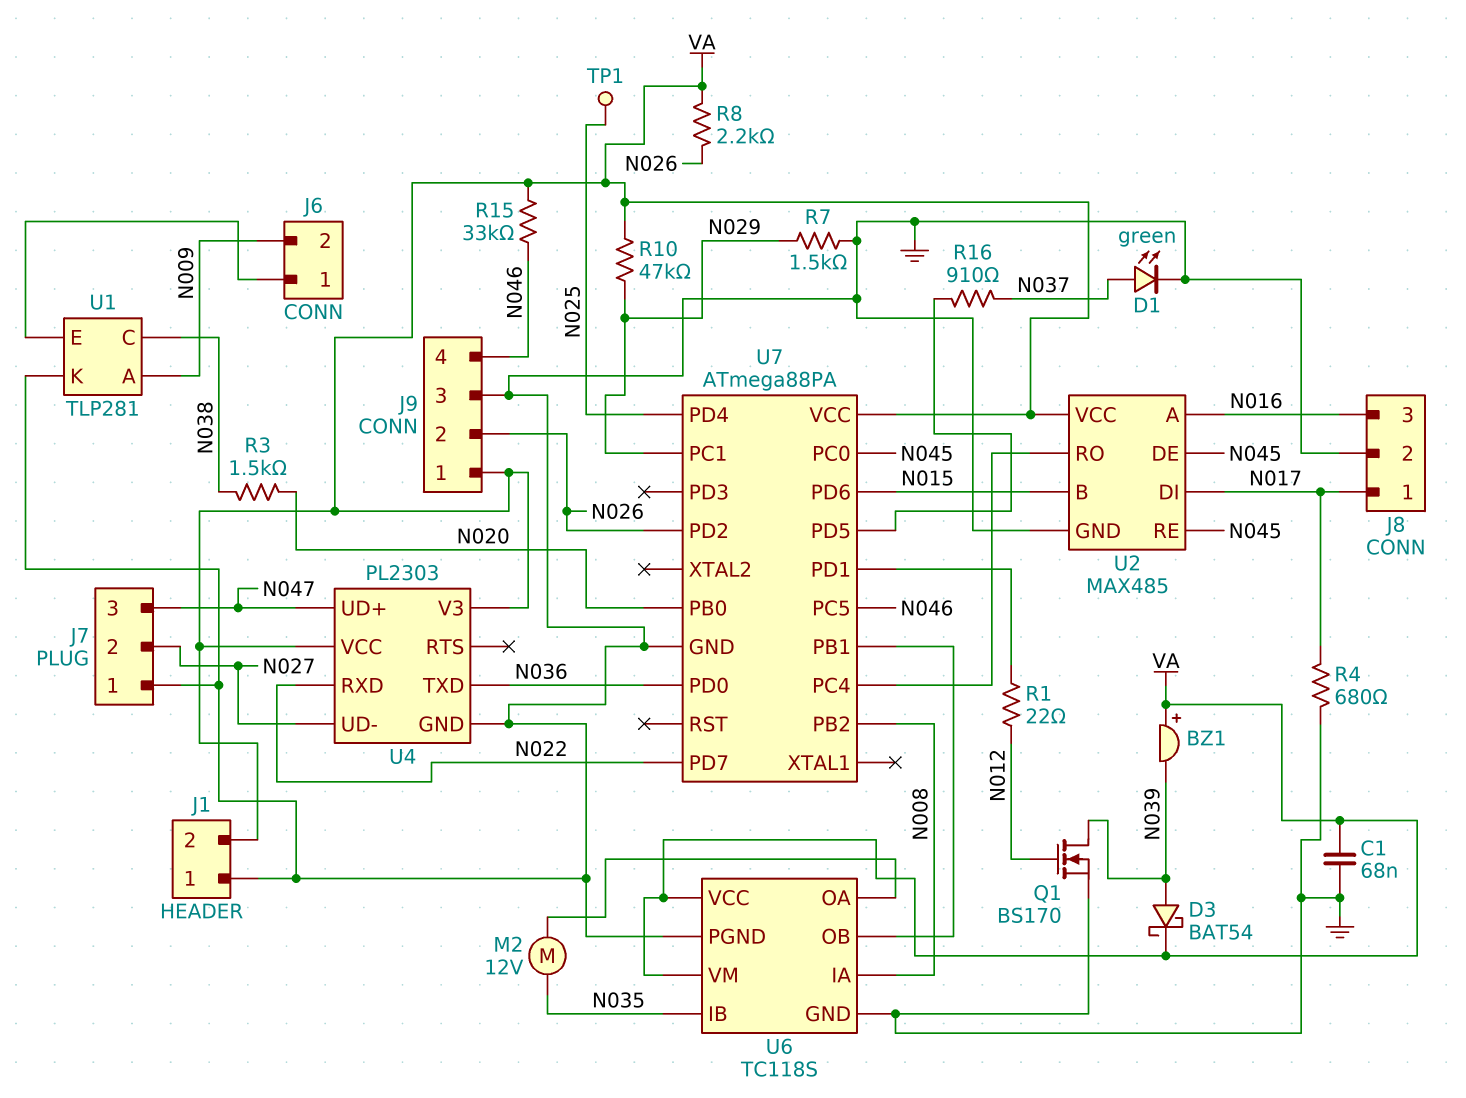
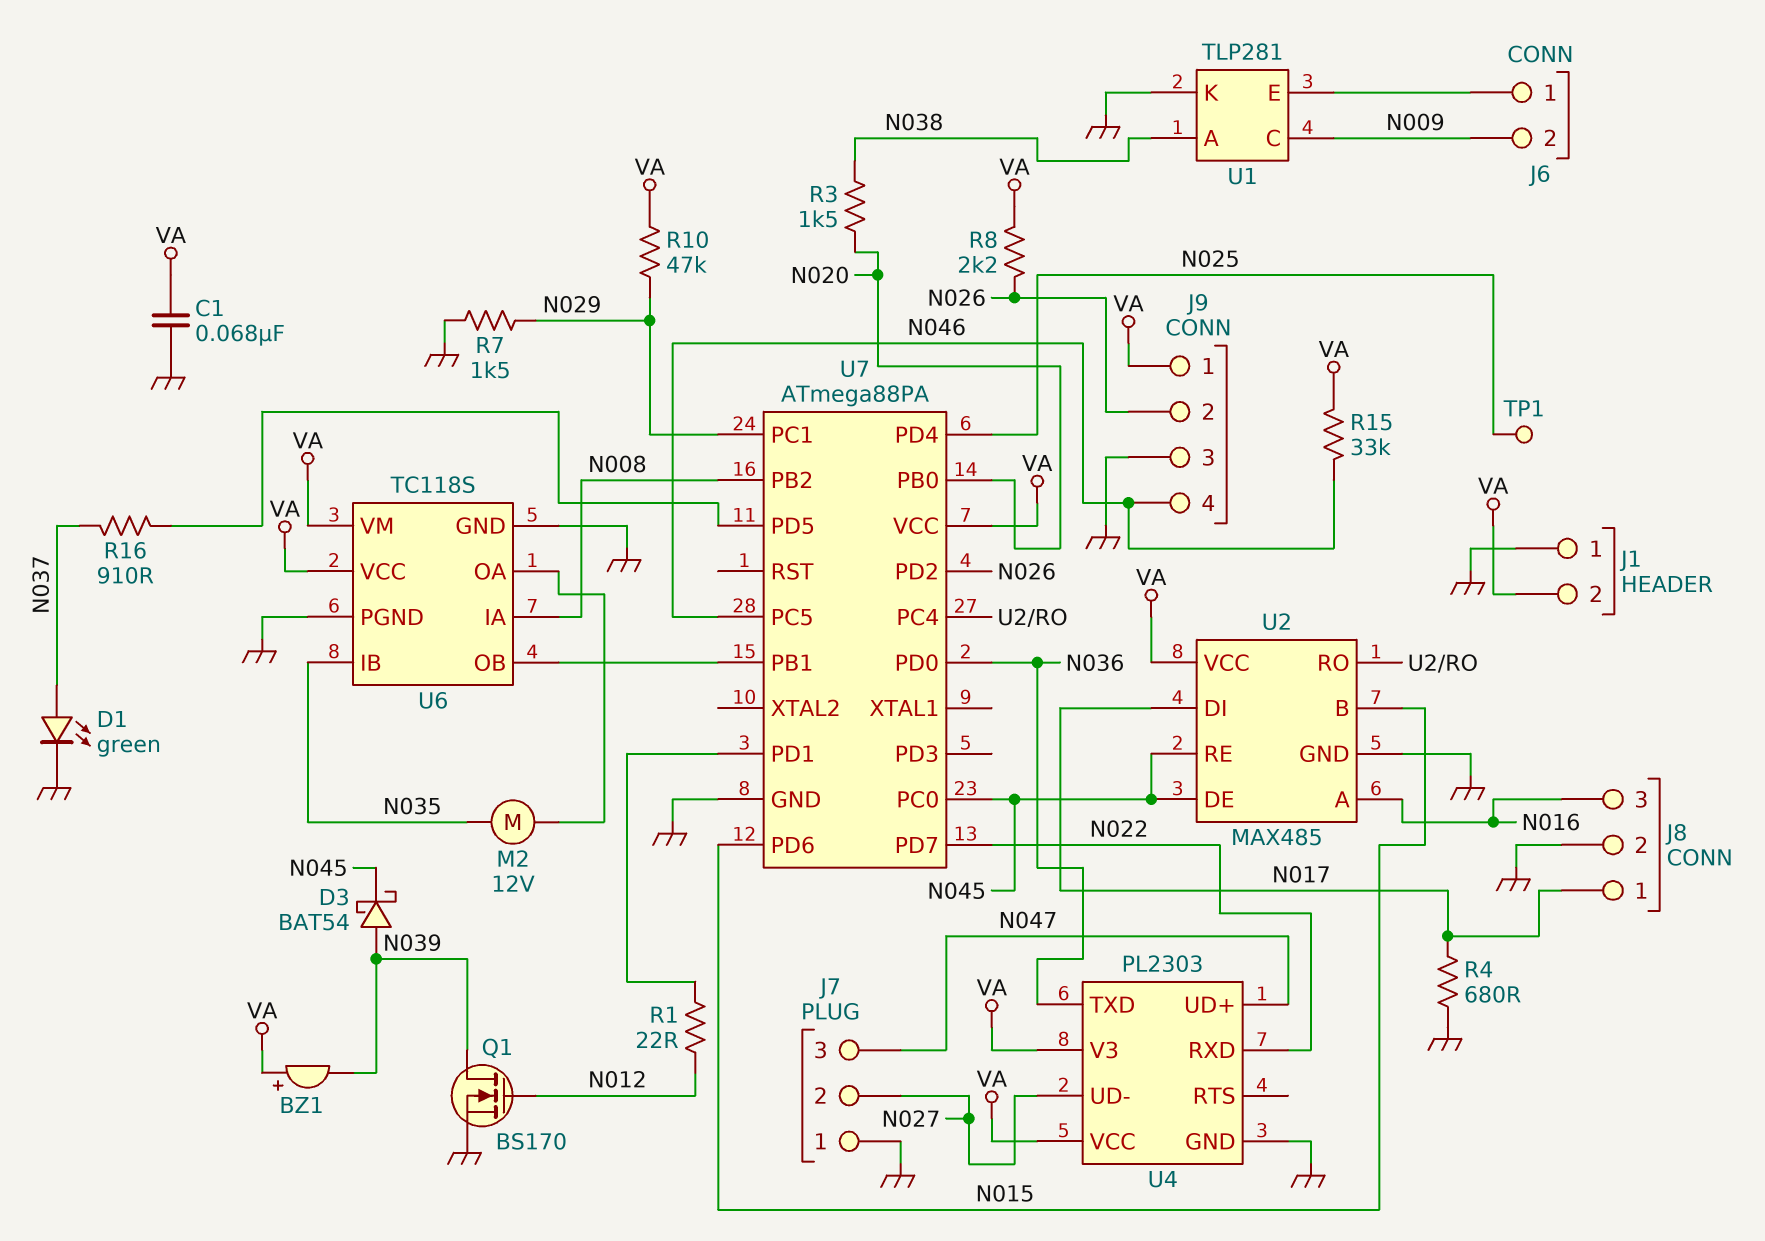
D3: schottky BAT54 (A N039, K VA) -> schottky BAT54 (A N039, K N045)
U1 pin A: N009 -> N038
U1 pin C: N038 -> N009

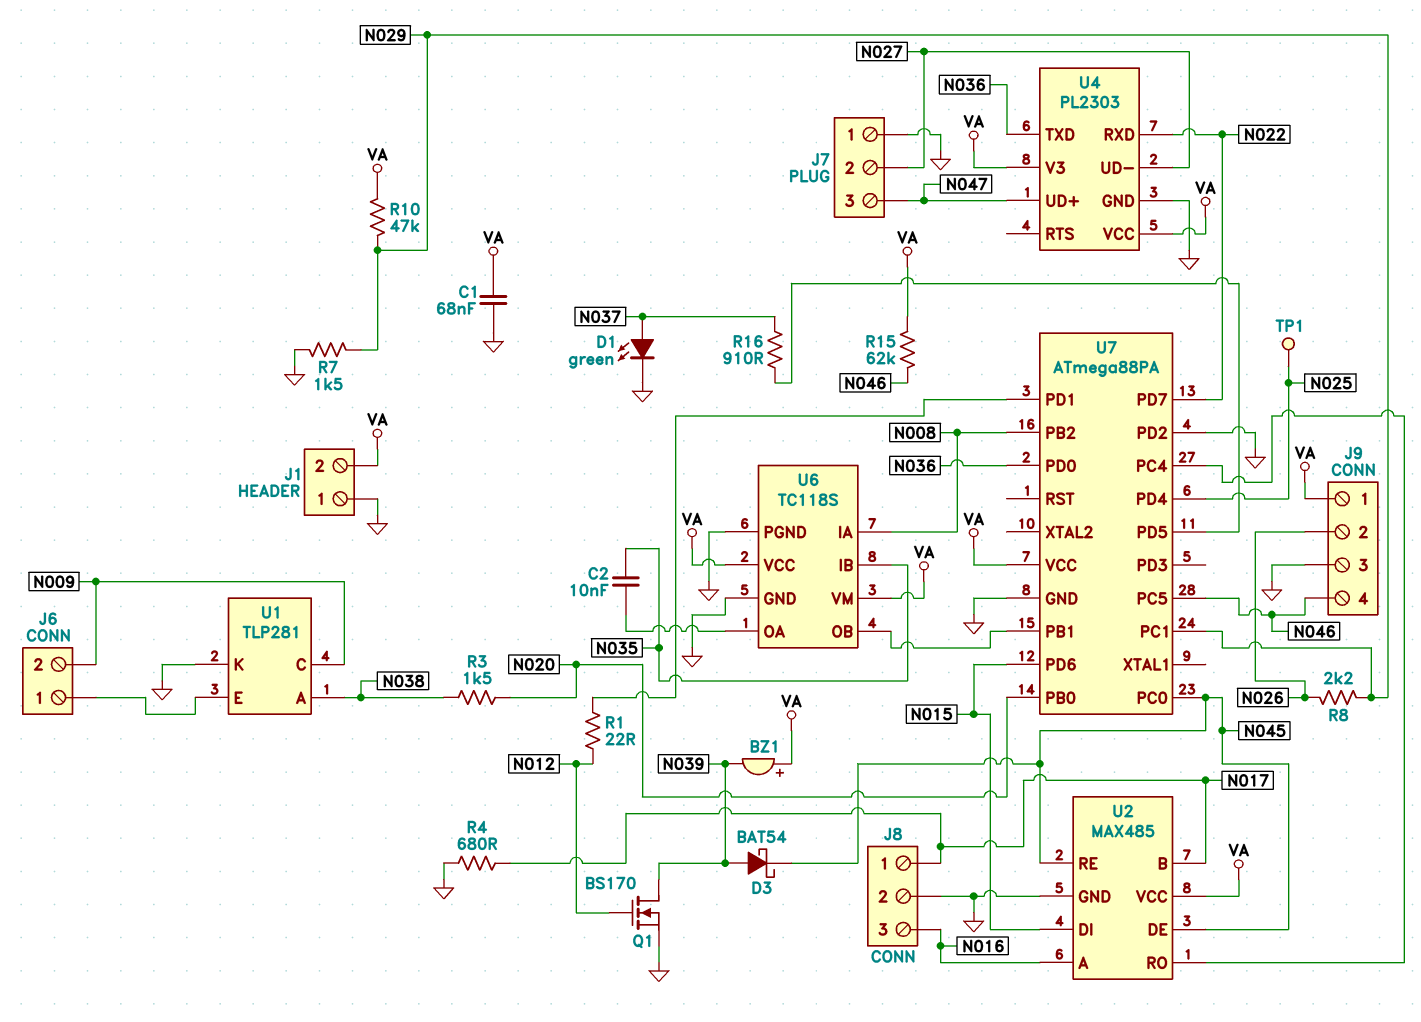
C2: none -> 10nF (N035, U6/OA)
M2: motor 12V (N035, U6/OA) -> none
R8: 2.2k (N026, VA) -> 2.2k (N026, N029)
R15: 33k (N046, VA) -> 62k (N046, VA)
U2 pin B: N015 -> N017
U2 pin DI: N017 -> N015
U7 pin PD2: N026 -> GND

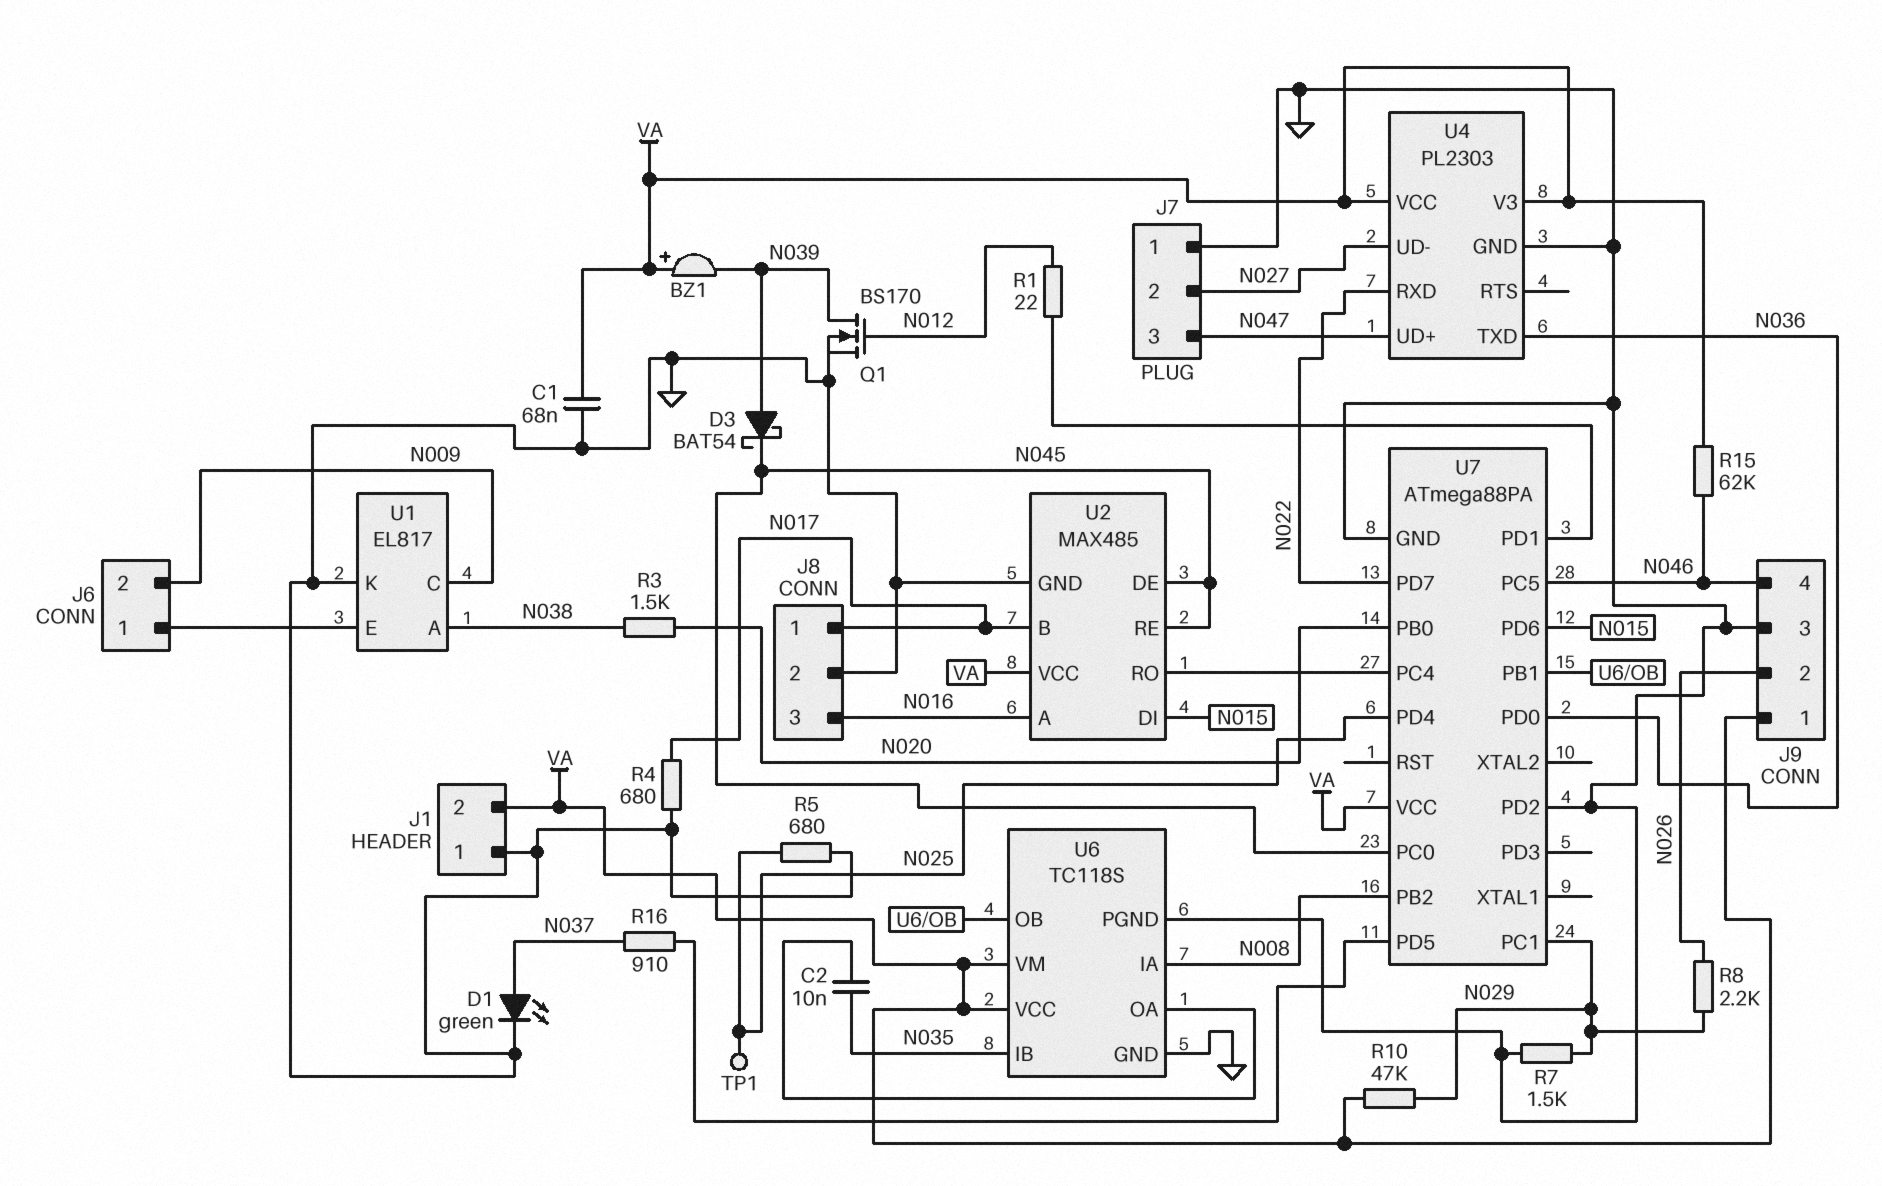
R5: none -> 680 (GND, N025)
U1: TLP281 -> EL817

